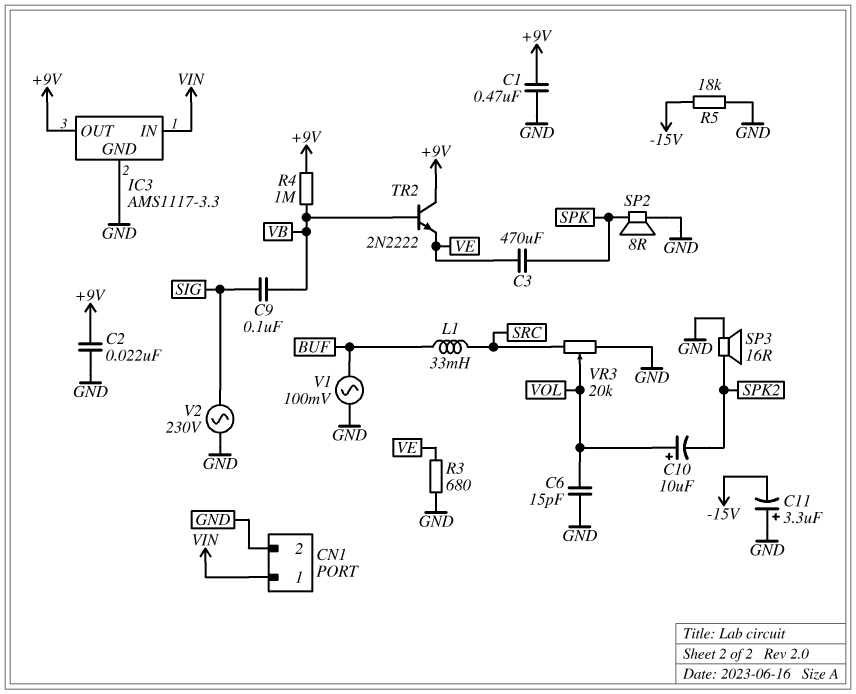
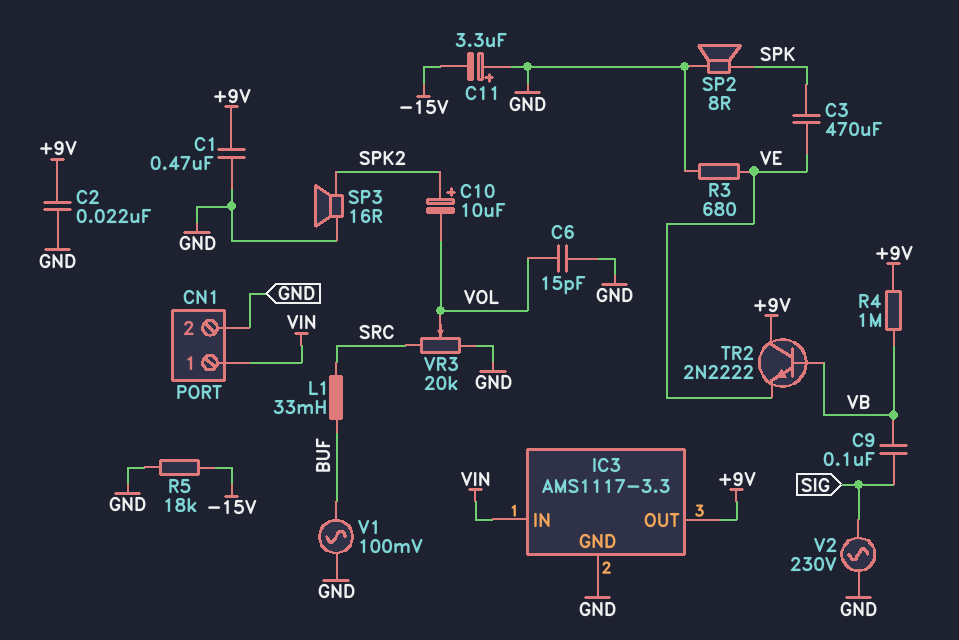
C10: 10uF (plus VOL, minus SPK2) -> 10uF (plus SPK2, minus VOL)

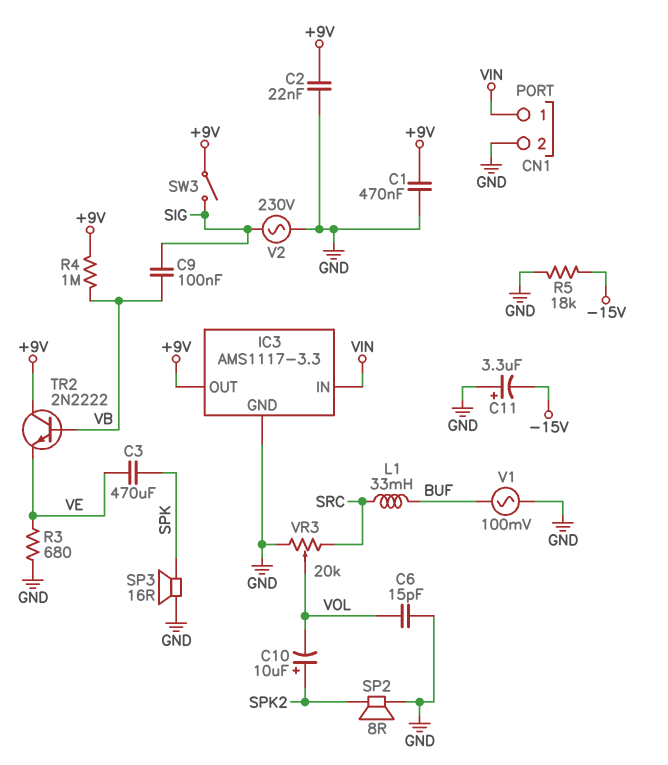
SP2: speaker 8R (GND, SPK) -> speaker 8R (GND, SPK2)
SP3: speaker 16R (GND, SPK2) -> speaker 16R (GND, SPK)
SW3: none -> switch (+9V, SIG)

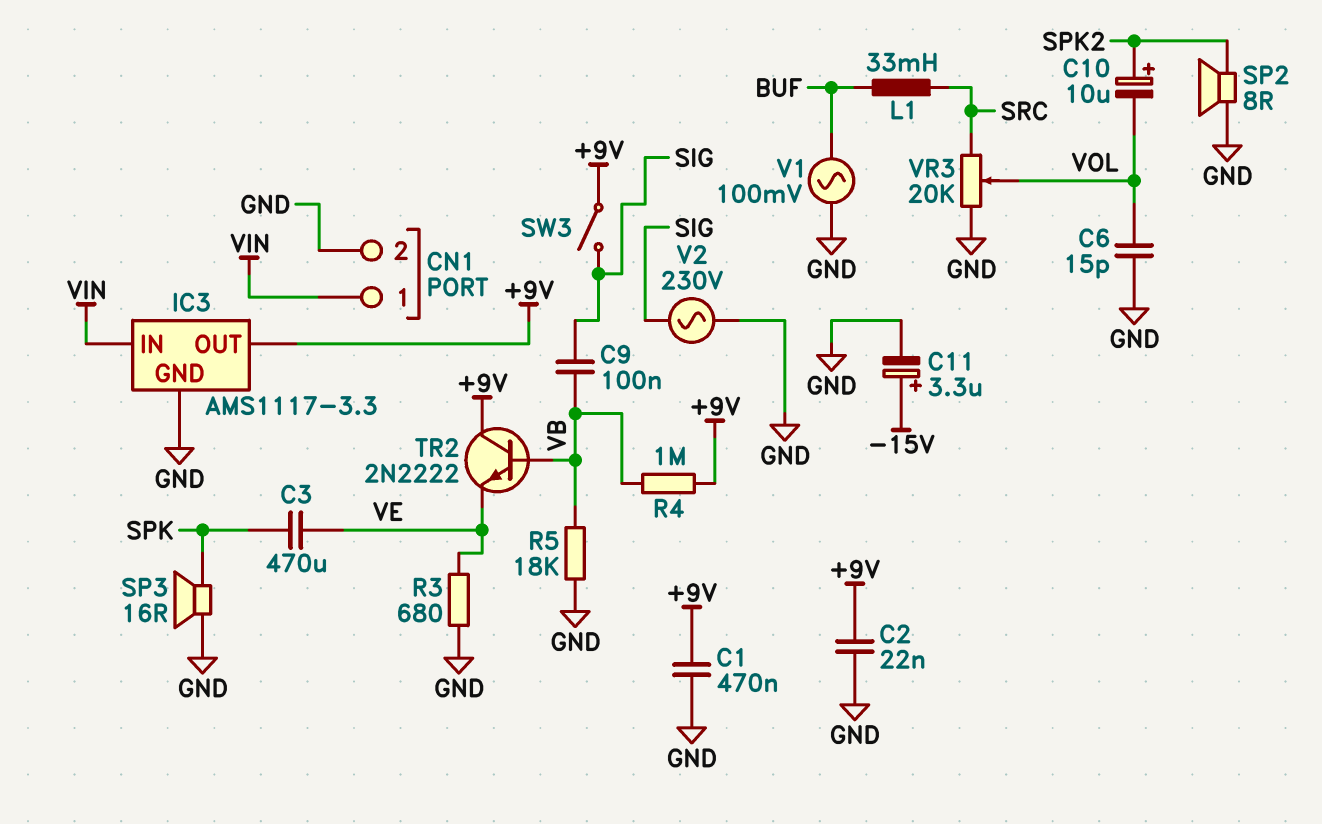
C11: 3.3uF (plus GND, minus -15V) -> 3.3uF (plus -15V, minus GND)
R5: 18k (-15V, GND) -> 18k (GND, VB)

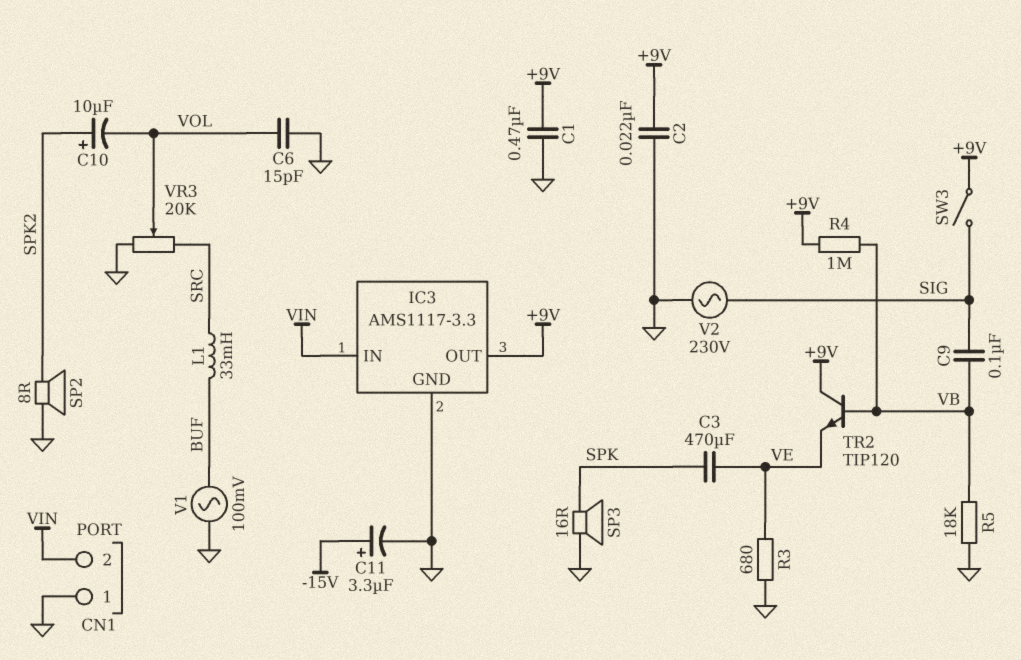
CN1 pin 1: VIN -> GND
CN1 pin 2: GND -> VIN
TR2: NPN 2N2222 (B VB, C +9V, E VE) -> NPN TIP120 (B VB, C +9V, E VE)

